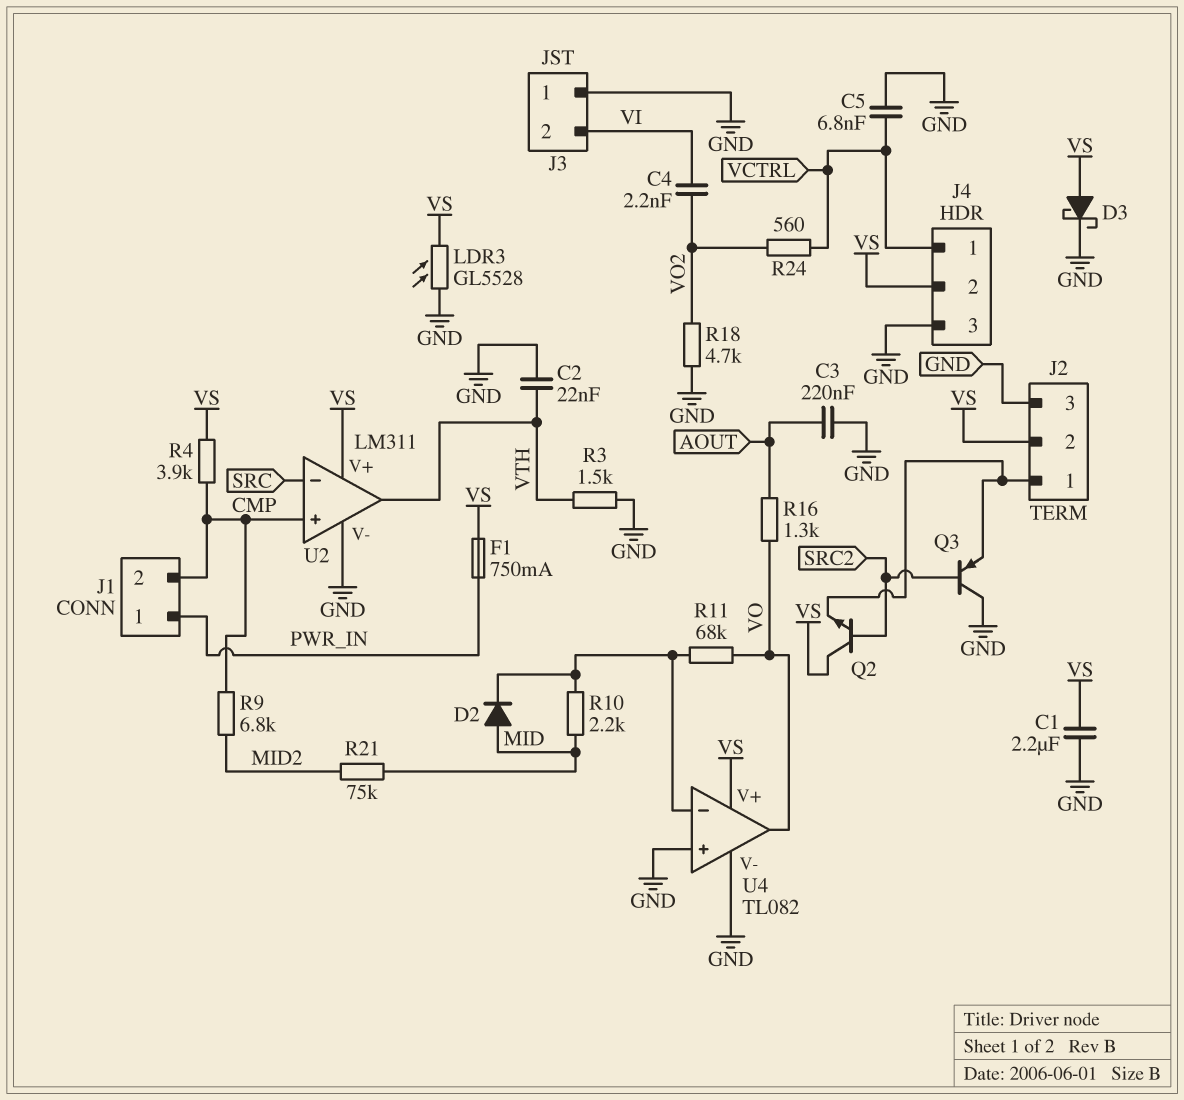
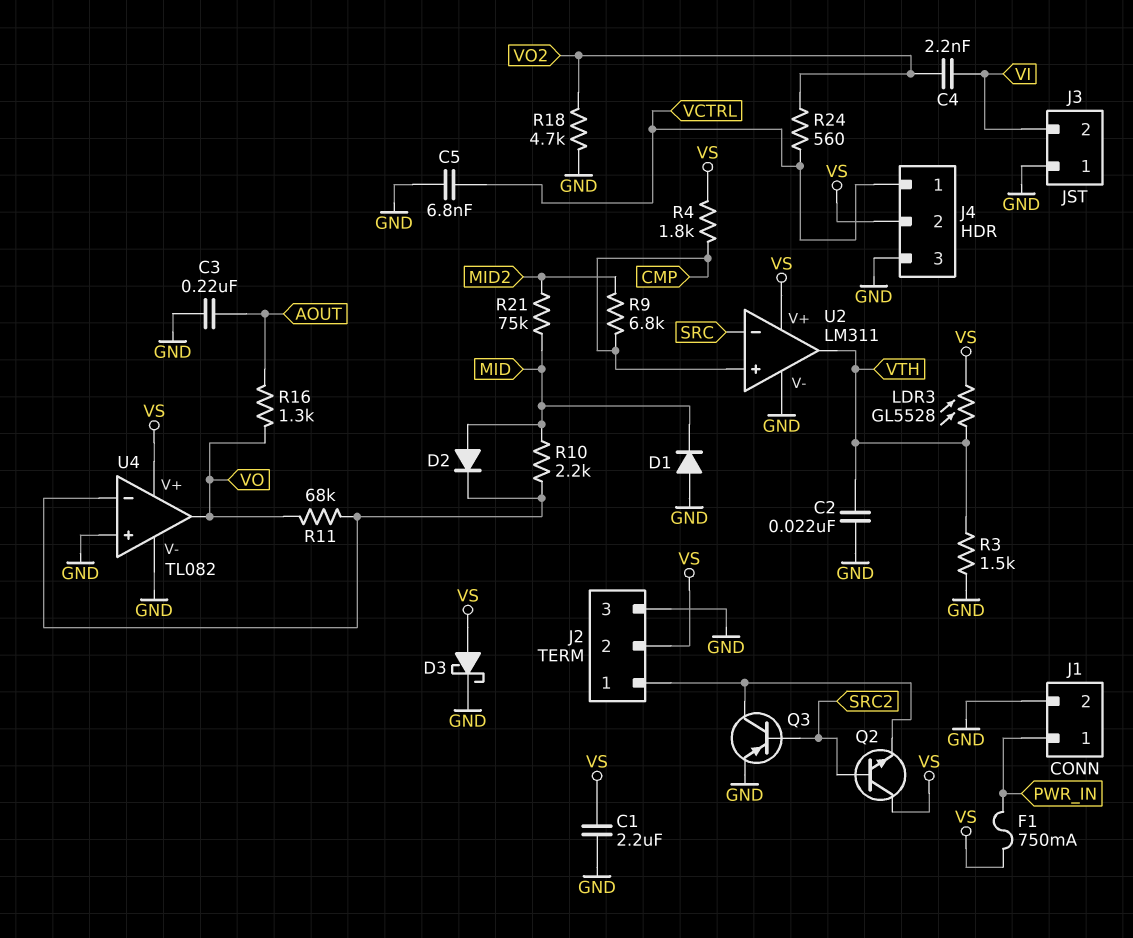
D1: none -> diode (A GND, K MID)
J1 pin 2: CMP -> GND
LDR3: GL5528 (GND, VS) -> GL5528 (VS, VTH)
Q3: PNP (B SRC2, C GND, E J2/1) -> PNP (B SRC2, C J2/1, E GND)
R4: 3.9k (CMP, VS) -> 1.8k (CMP, VS)

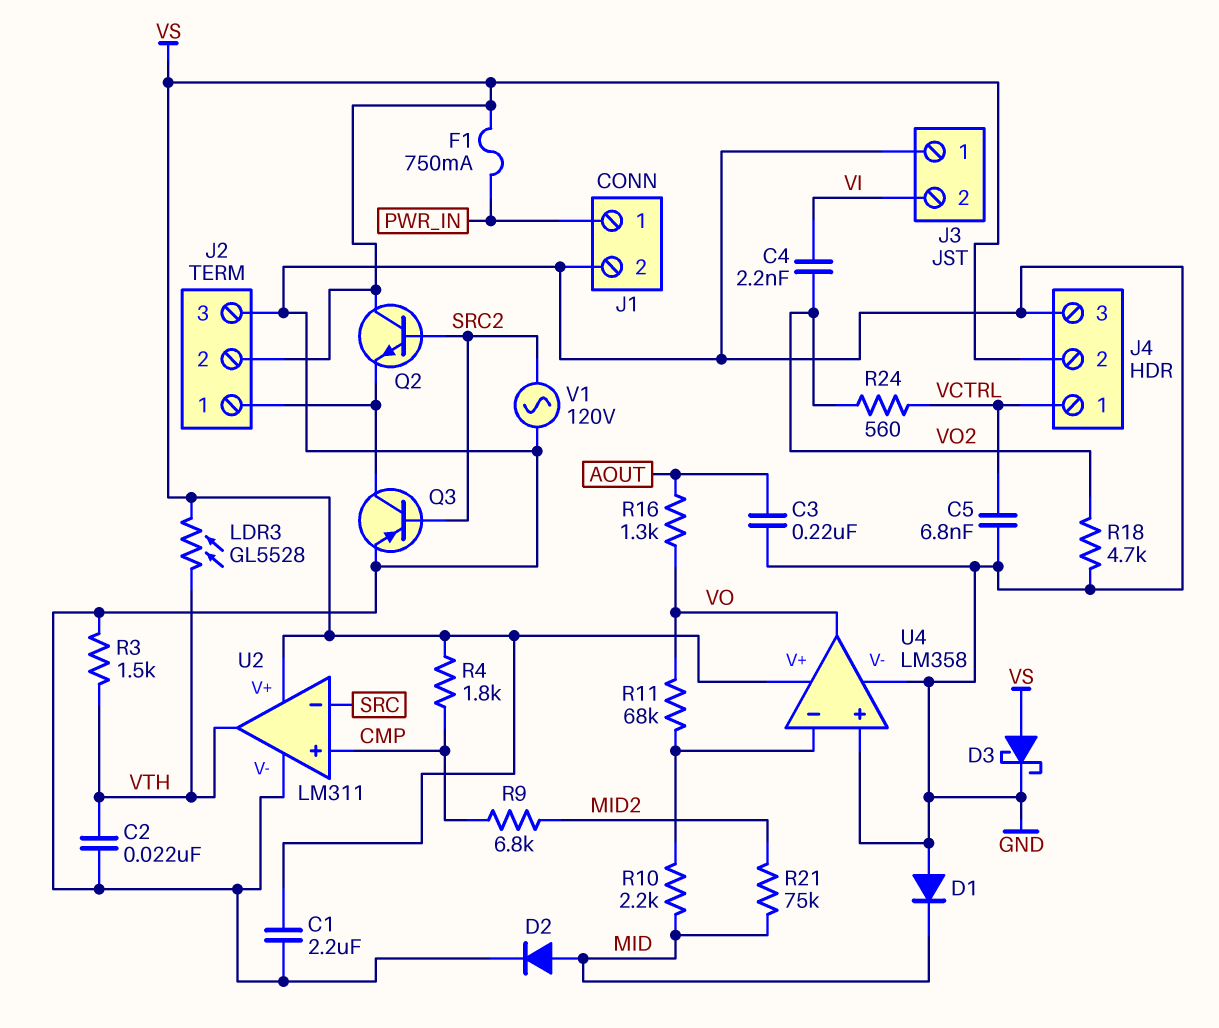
D2: diode (A MID, K U4/in-) -> diode (A MID, K GND)
U4: TL082 -> LM358
V1: none -> AC 120V (GND, SRC2)

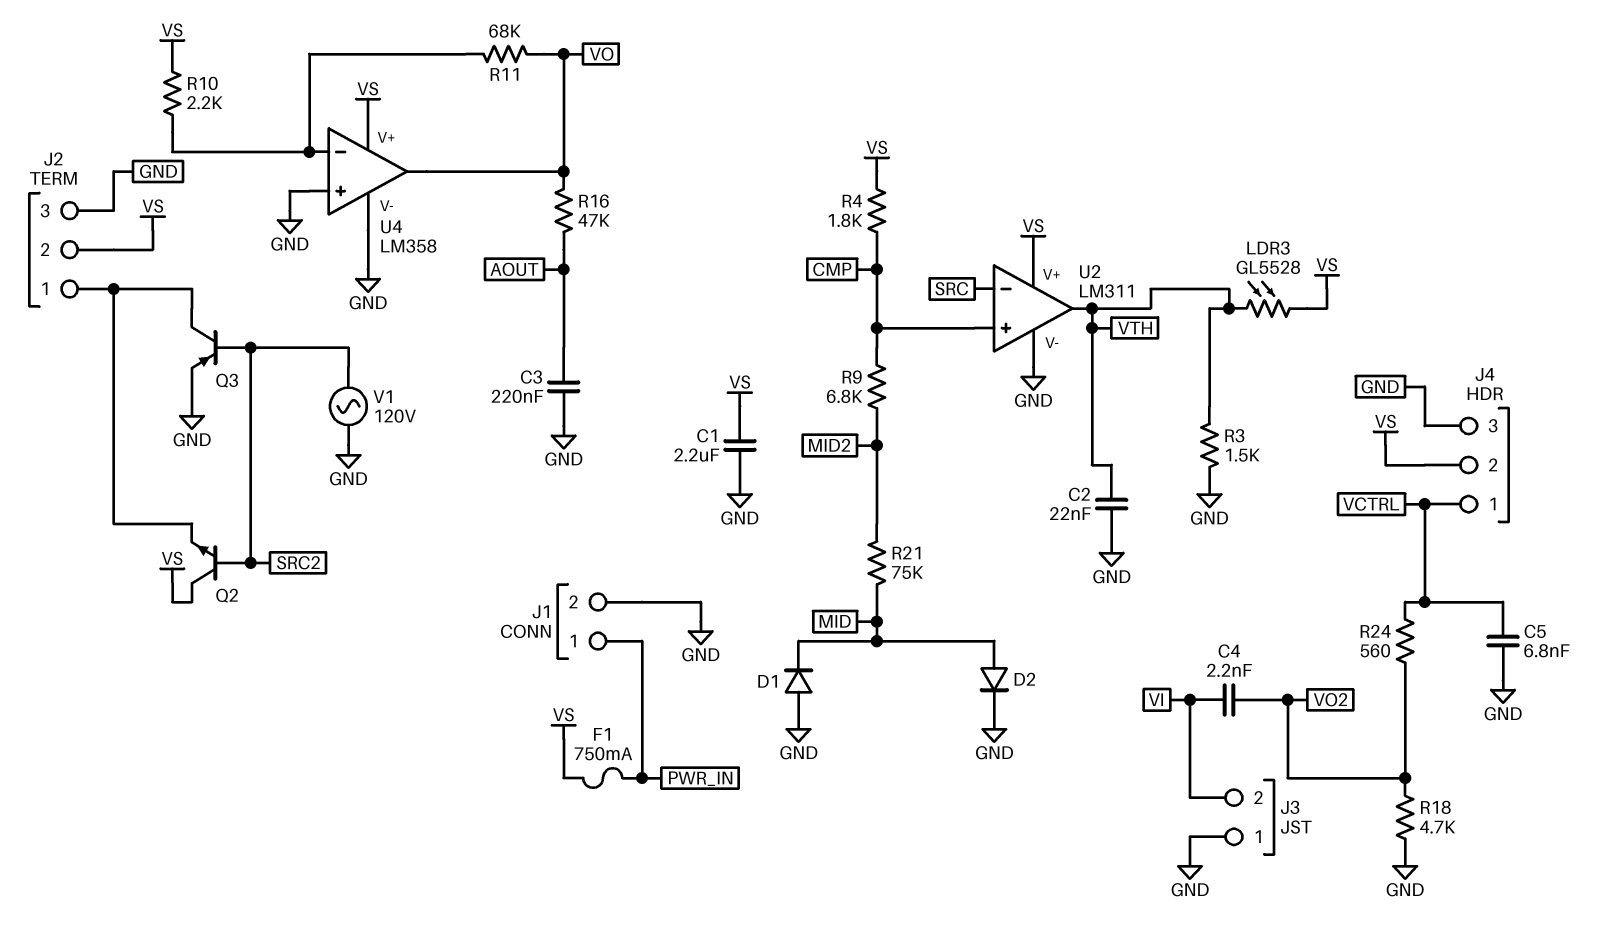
D3: schottky (A VS, K GND) -> none
R10: 2.2k (MID, U4/in-) -> 2.2k (U4/in-, VS)
R16: 1.3k (AOUT, VO) -> 47k (AOUT, VO)

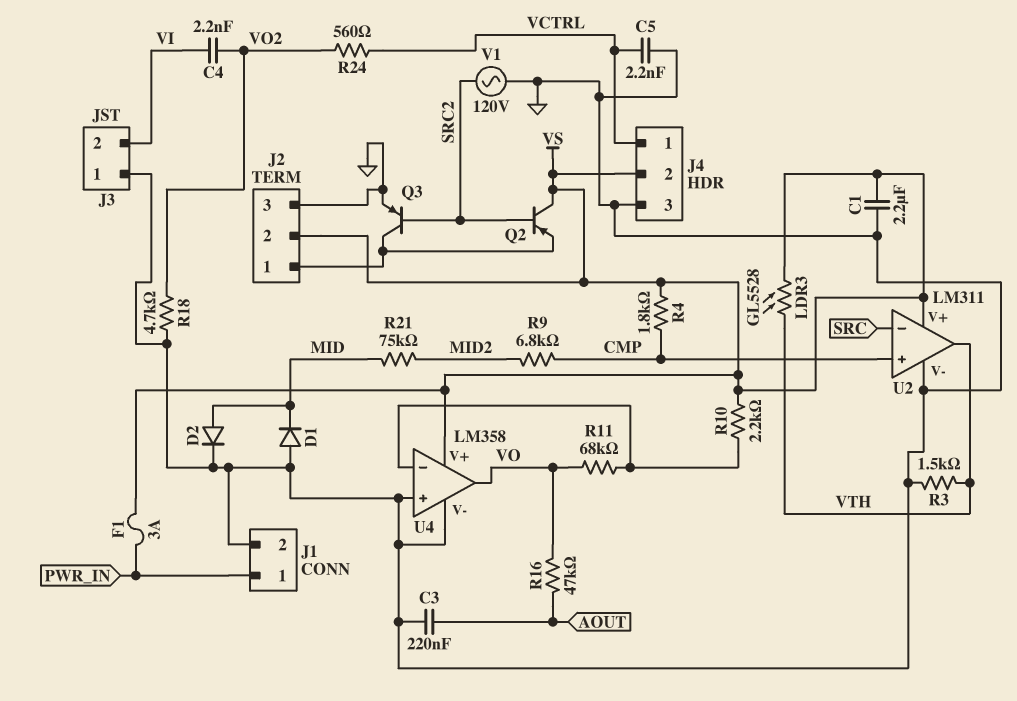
C2: 22nF (GND, VTH) -> none
C5: 6.8nF (GND, VCTRL) -> 2.2nF (GND, VCTRL)
F1: 750mA (PWR_IN, VS) -> 3A (PWR_IN, VS)
Q2: NPN (B SRC2, C VS, E J2/1) -> PNP (B SRC2, C VS, E J2/1)

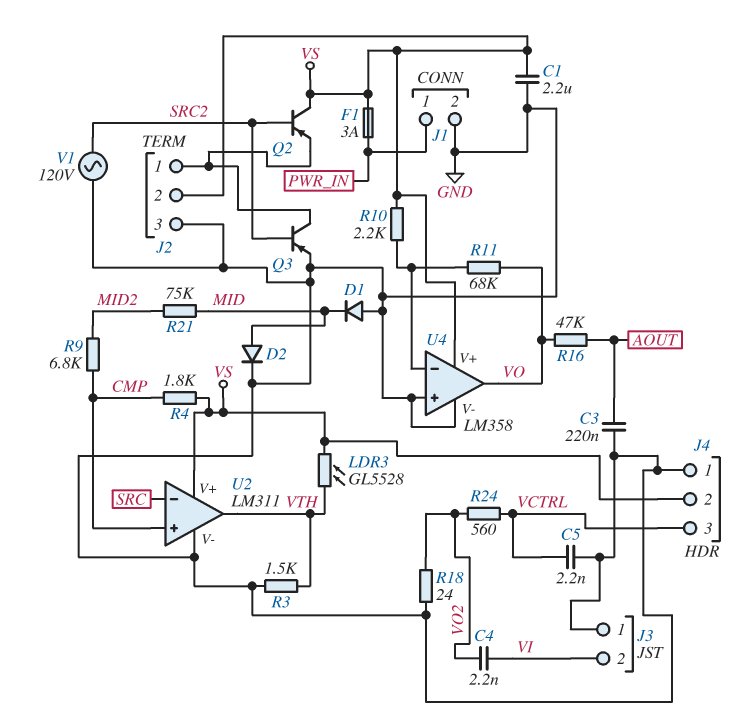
J4 pin 1: VCTRL -> GND
J4 pin 3: GND -> VCTRL
R18: 4.7k (GND, VO2) -> 24 (GND, VO2)

